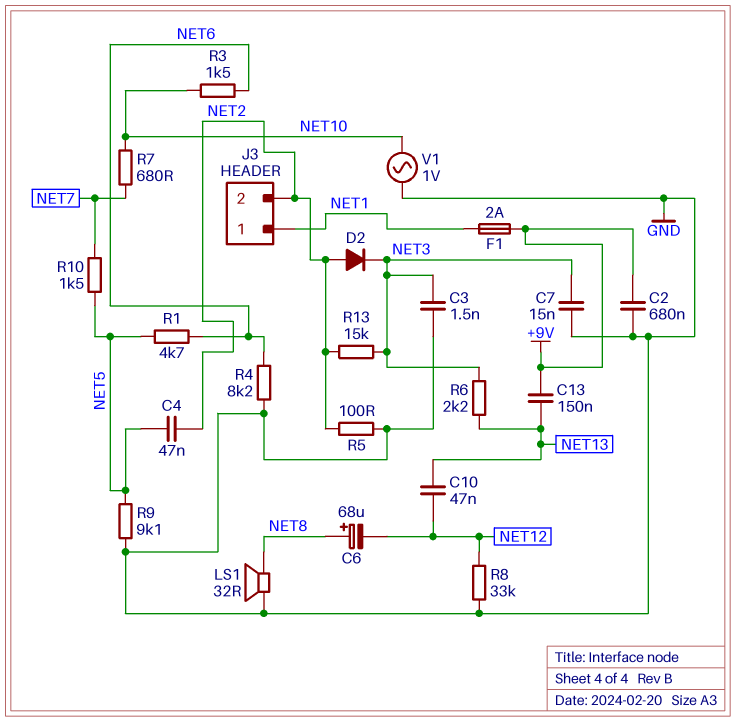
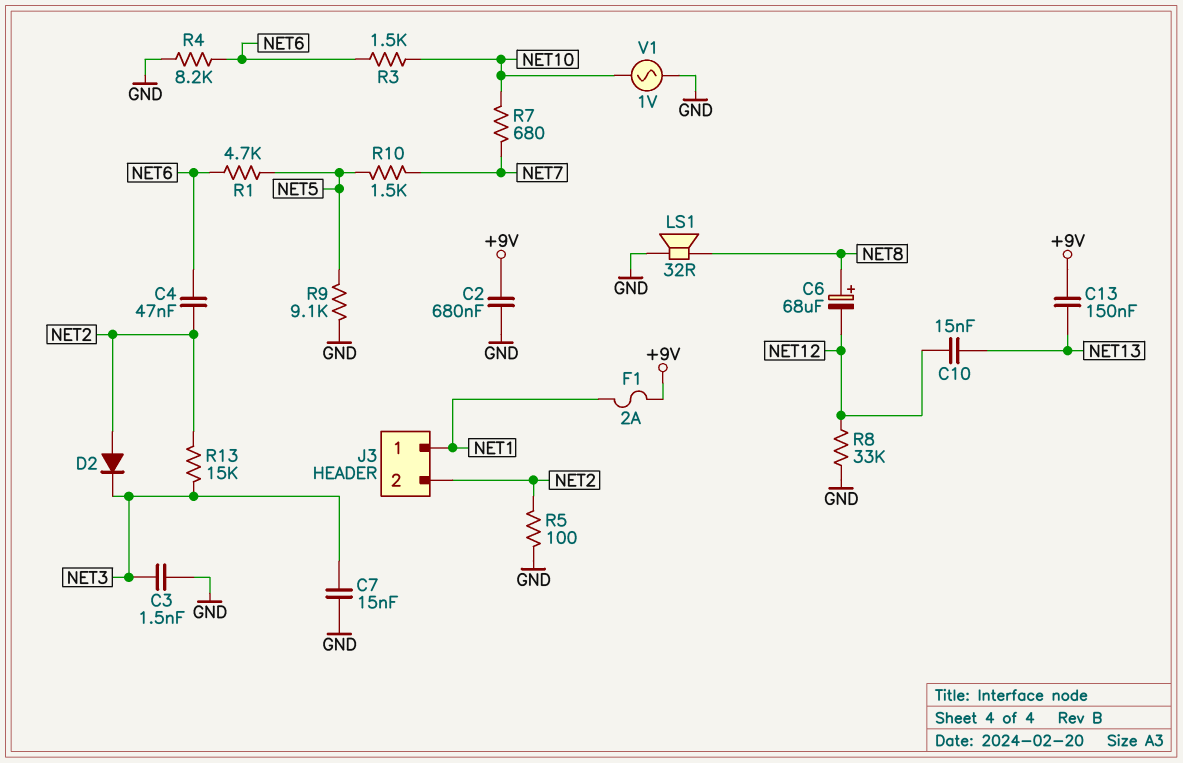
C4: 47nF (NET2, NET5) -> 47nF (NET2, NET6)
C10: 47nF (NET12, NET13) -> 15nF (NET12, NET13)
R6: 2.2k (NET3, NET13) -> none

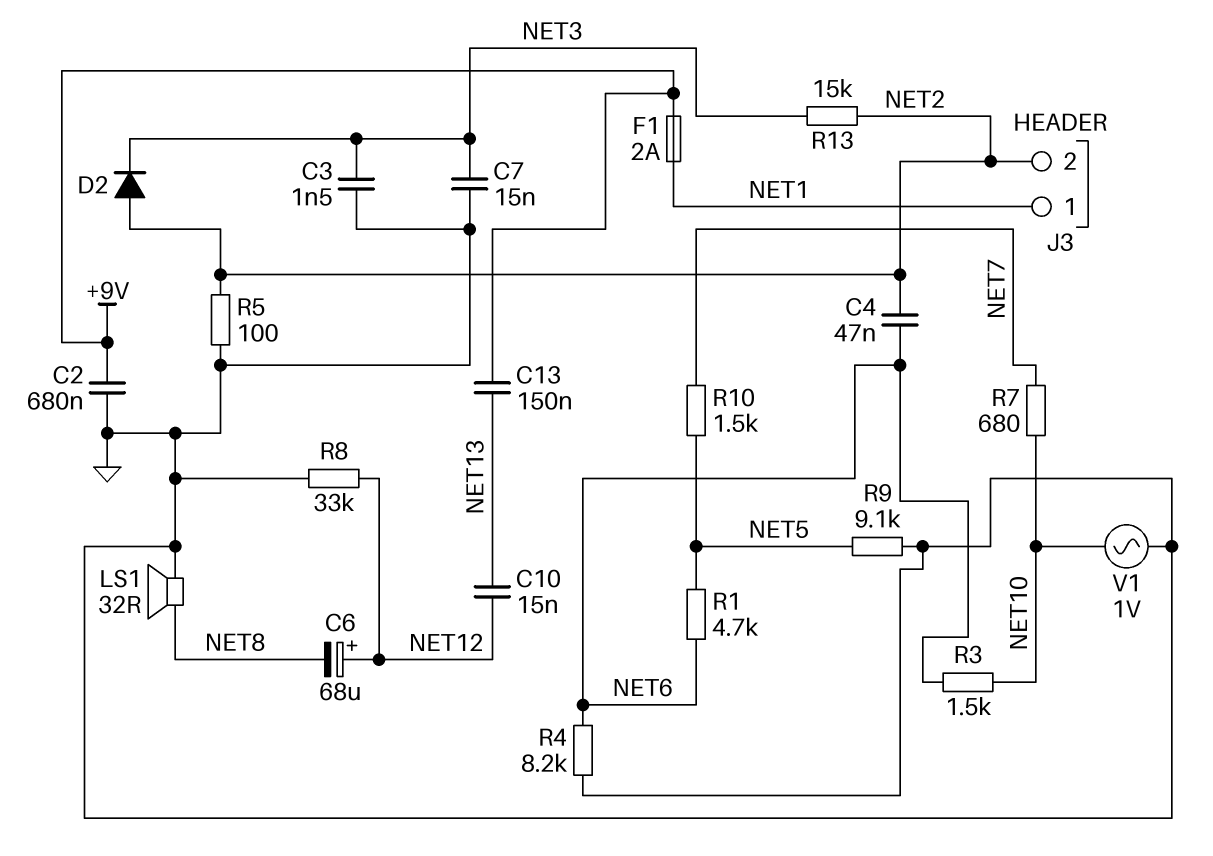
C6: 68uF (plus NET8, minus NET12) -> 68uF (plus NET12, minus NET8)

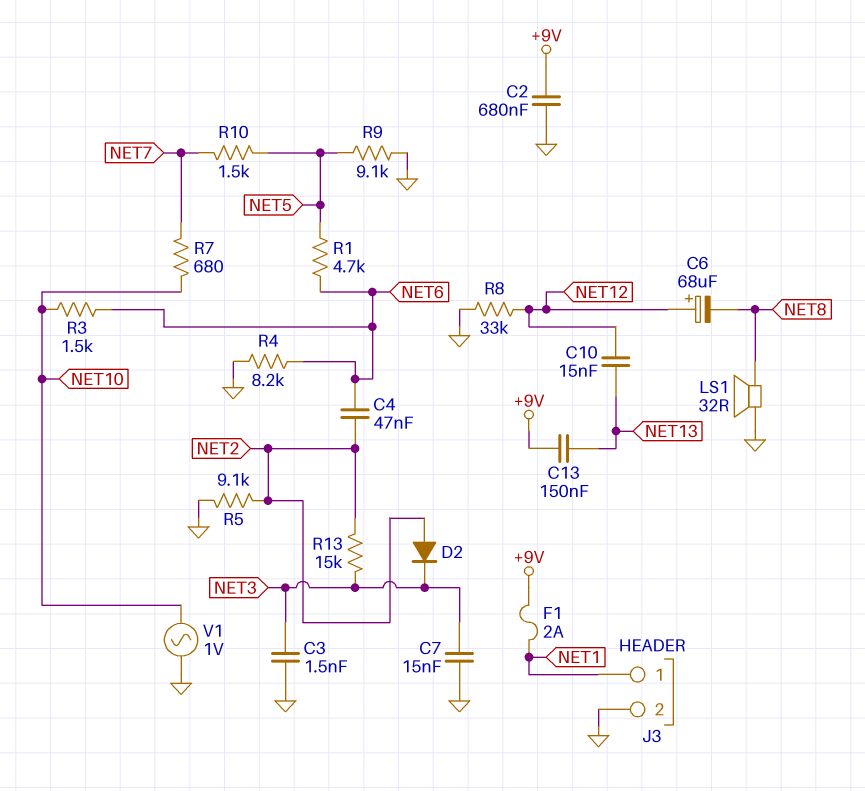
J3 pin 2: NET2 -> GND
R5: 100 (GND, NET2) -> 9.1k (GND, NET2)

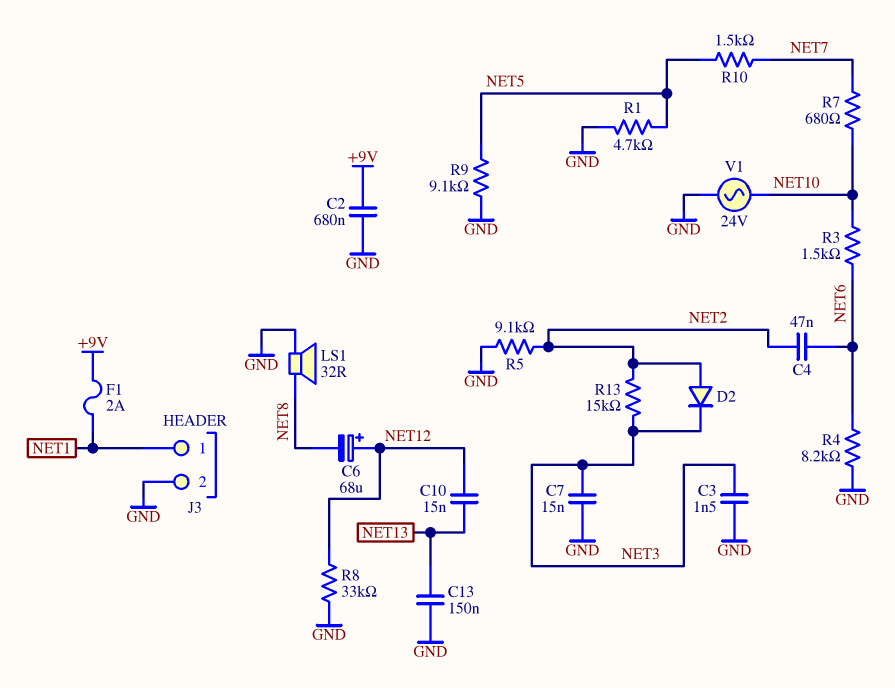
C13: 150nF (+9V, NET13) -> 150nF (GND, NET13)
R1: 4.7k (NET5, NET6) -> 4.7k (GND, NET5)
V1: AC 1V (GND, NET10) -> AC 24V (GND, NET10)

